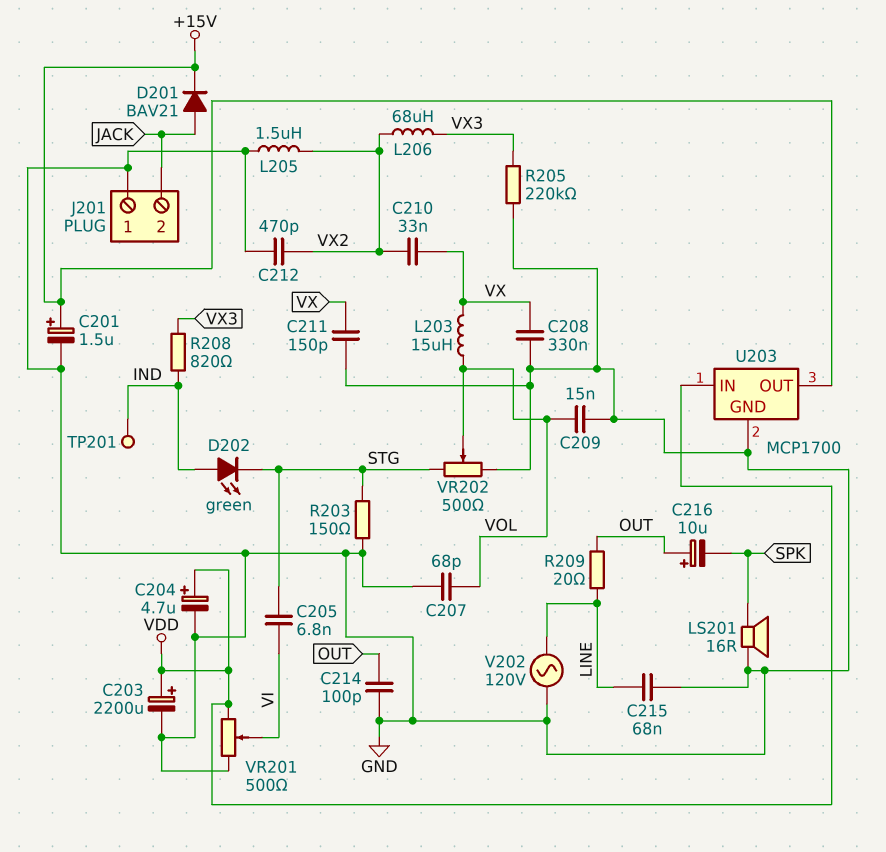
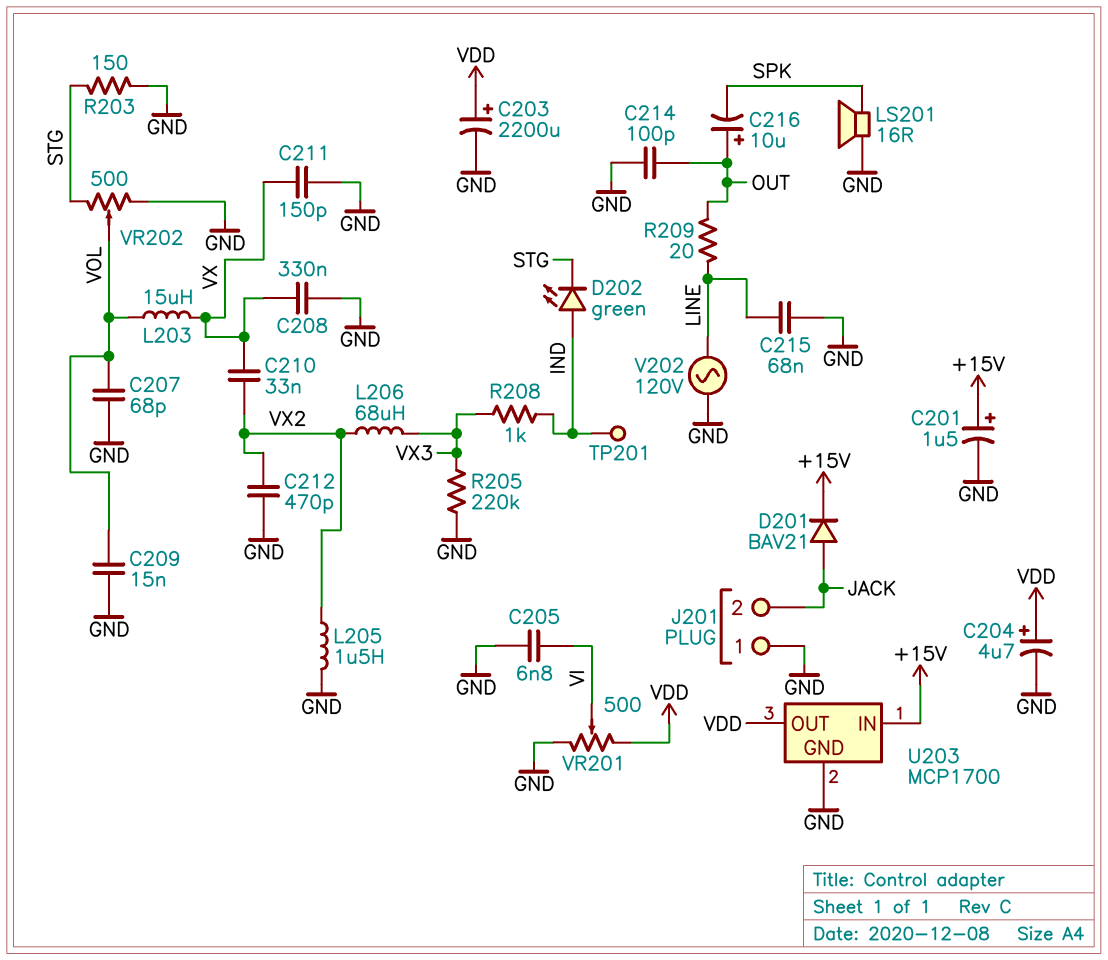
C205: 6.8nF (STG, VI) -> 6.8nF (GND, VI)
R208: 820 (IND, VX3) -> 1k (IND, VX3)
U203 pin IN: VDD -> +15V
U203 pin OUT: +15V -> VDD

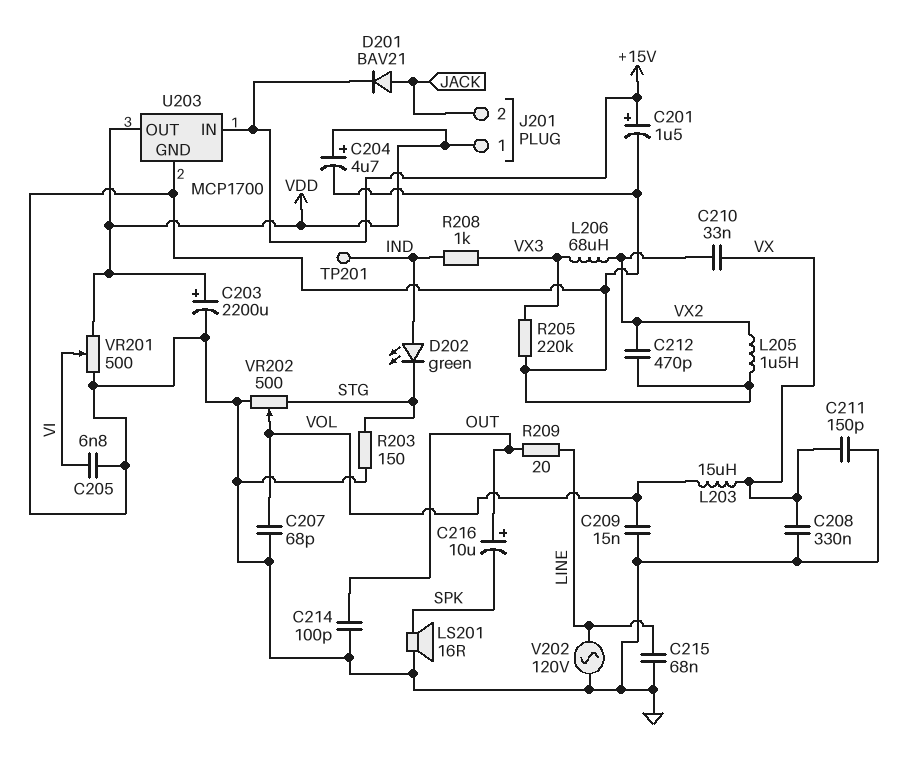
J201 pin 1: GND -> VDD

